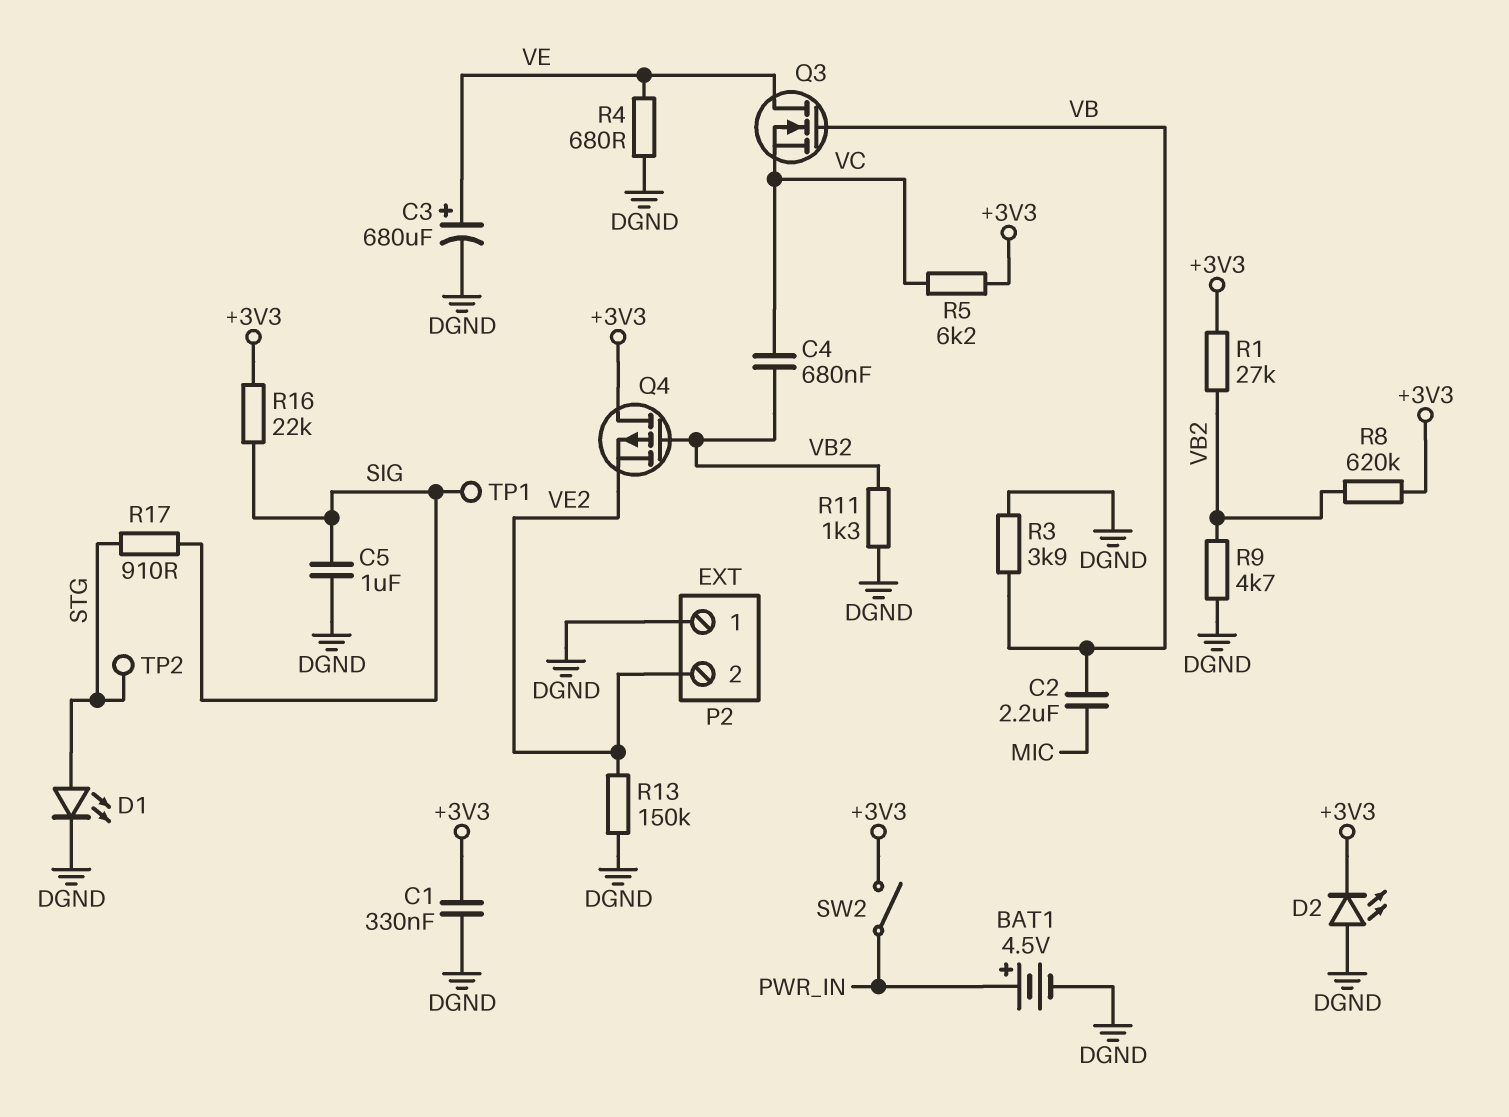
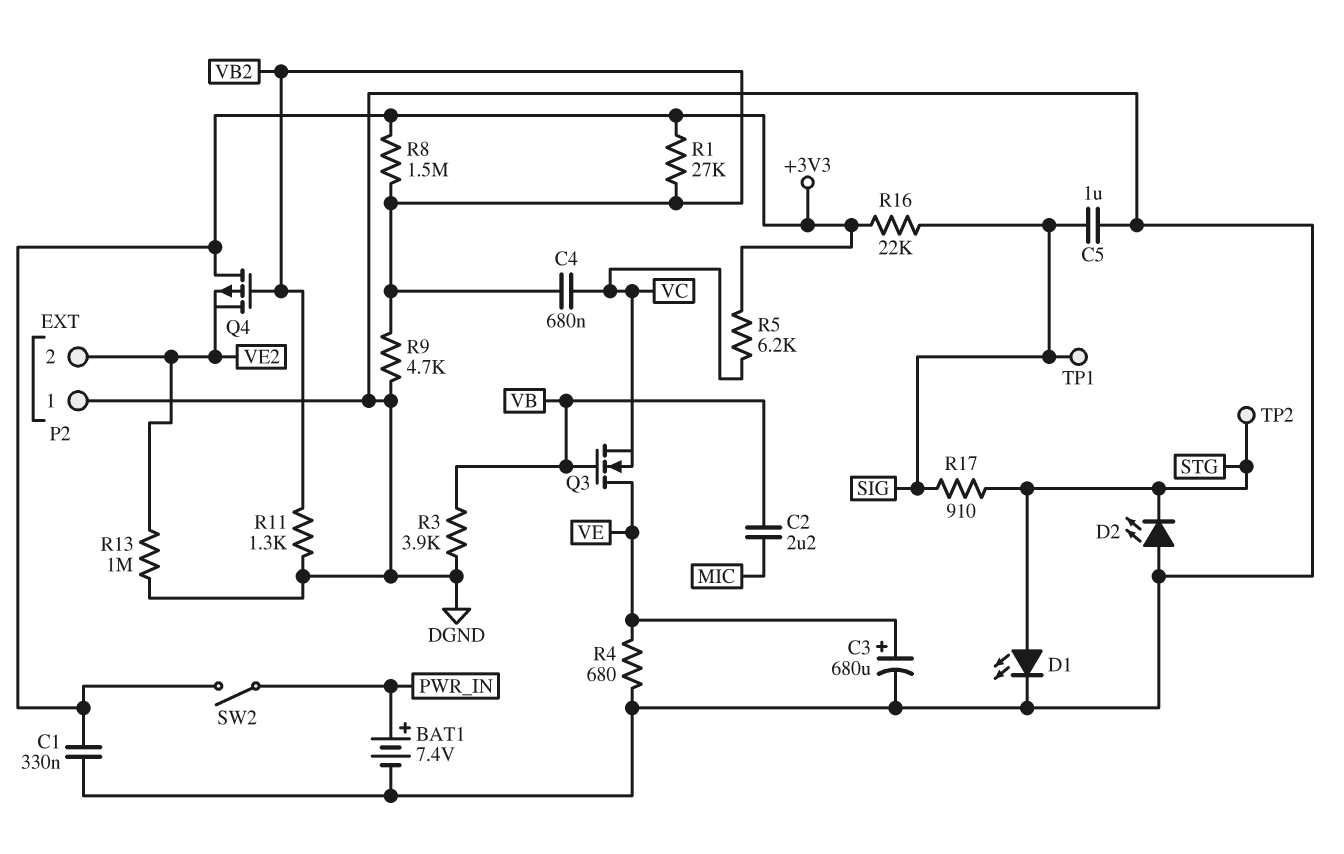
BAT1: 4.5V (plus PWR_IN, minus DGND) -> 7.4V (plus PWR_IN, minus DGND)
D2: LED (A DGND, K +3V3) -> LED (A DGND, K STG)
R8: 620k (+3V3, VB2) -> 1.5M (+3V3, VB2)
R13: 150k (DGND, VE2) -> 1M (DGND, VE2)

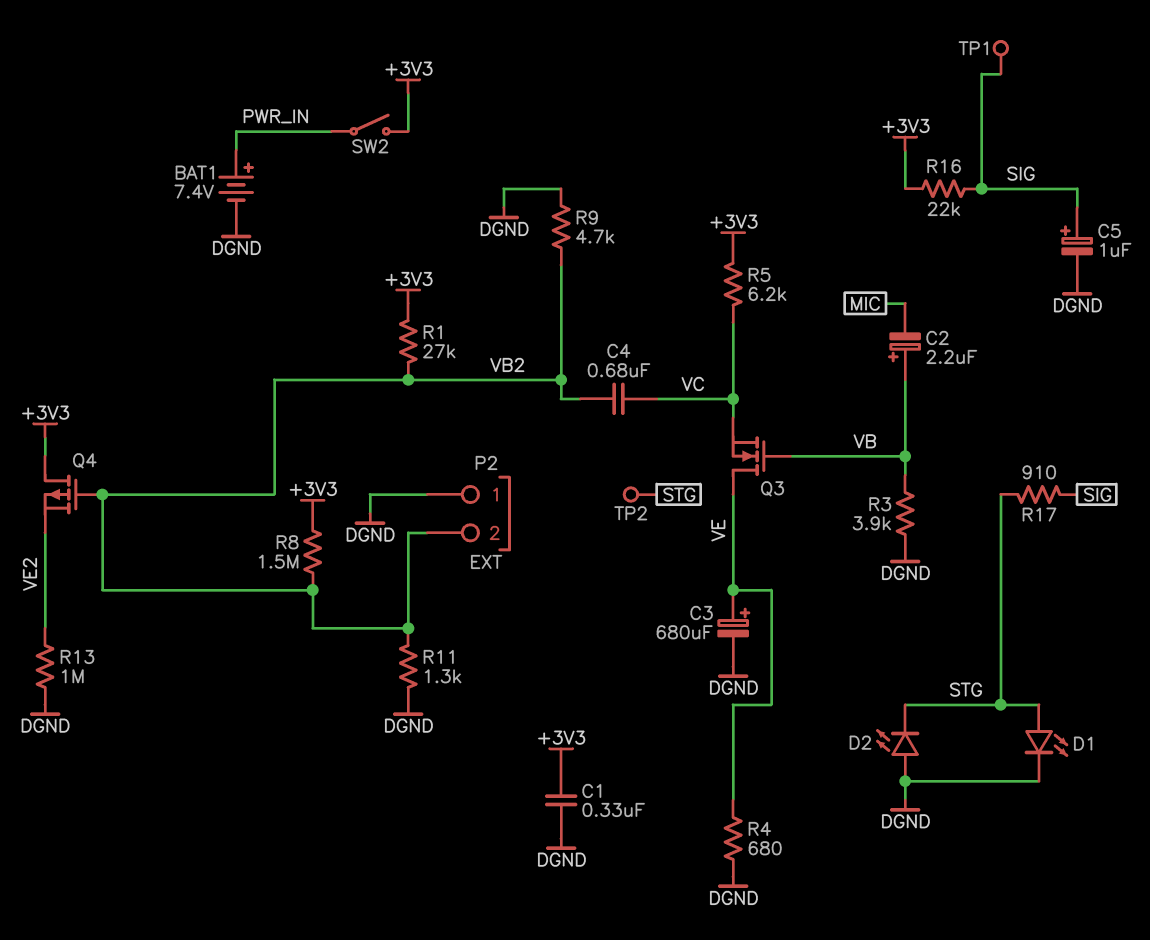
C2: 2.2uF (MIC, VB) -> 2.2uF (plus VB, minus MIC)
C5: 1uF (DGND, SIG) -> 1uF (plus SIG, minus DGND)
P2 pin 2: VE2 -> VB2

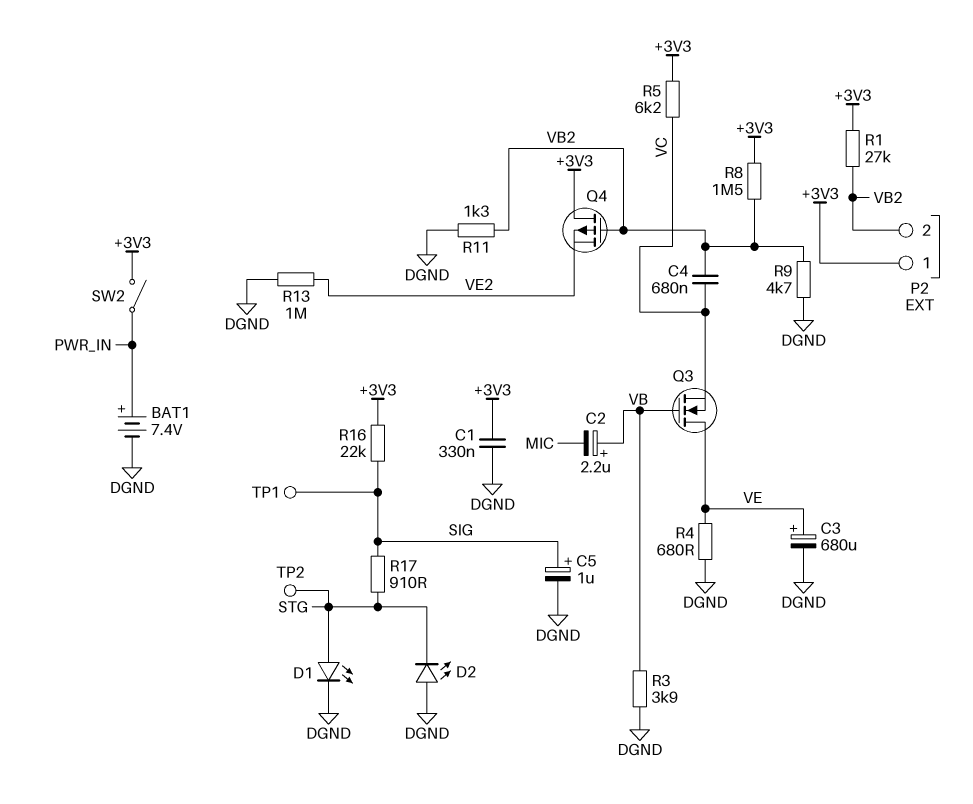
P2 pin 1: DGND -> +3V3

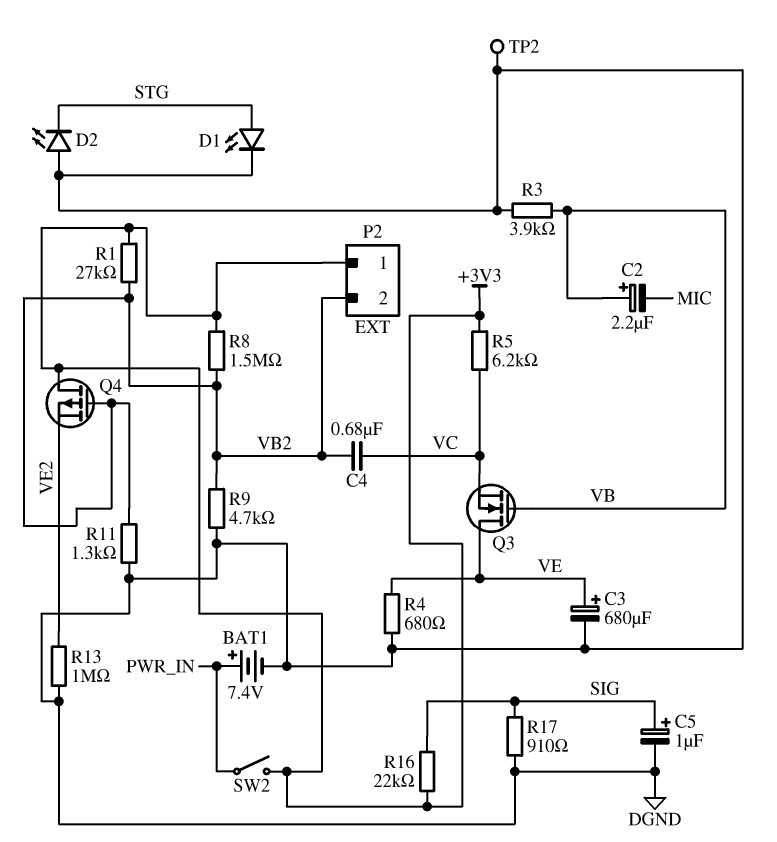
C1: 330nF (+3V3, DGND) -> none
R17: 910 (SIG, STG) -> 910 (DGND, SIG)
TP1: test point (SIG) -> none
TP2: test point (STG) -> test point (DGND)

